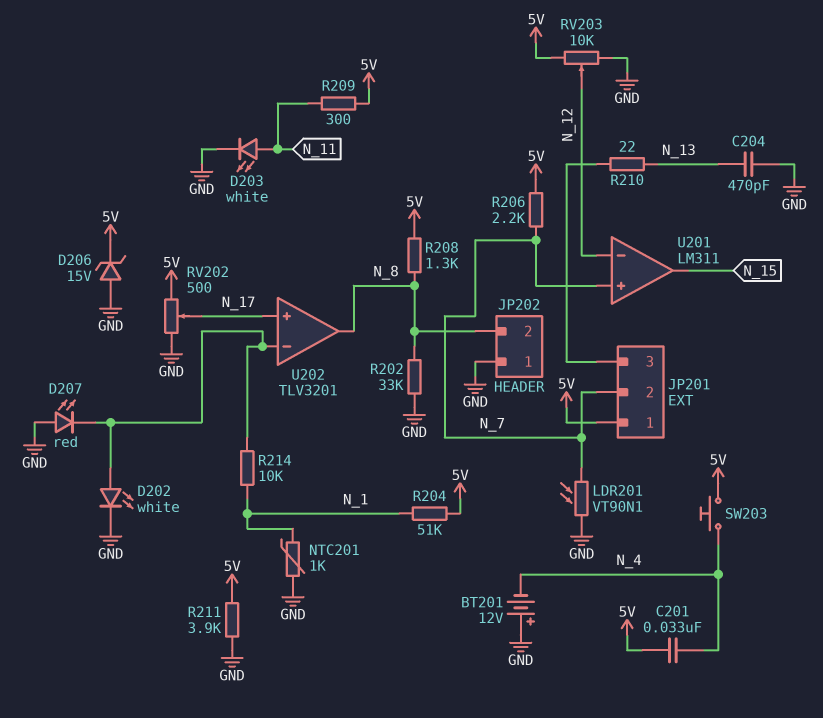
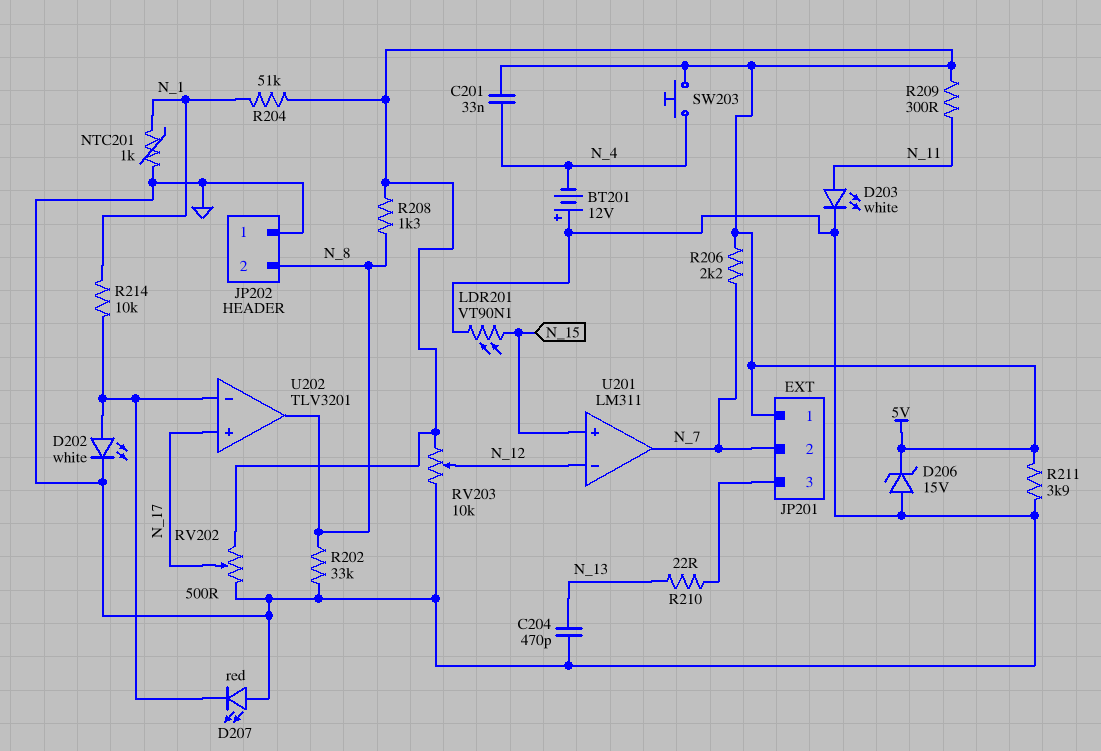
LDR201: VT90N1 (GND, N_7) -> VT90N1 (GND, N_15)
U201 pin in+: N_7 -> N_15
U201 pin out: N_15 -> N_7

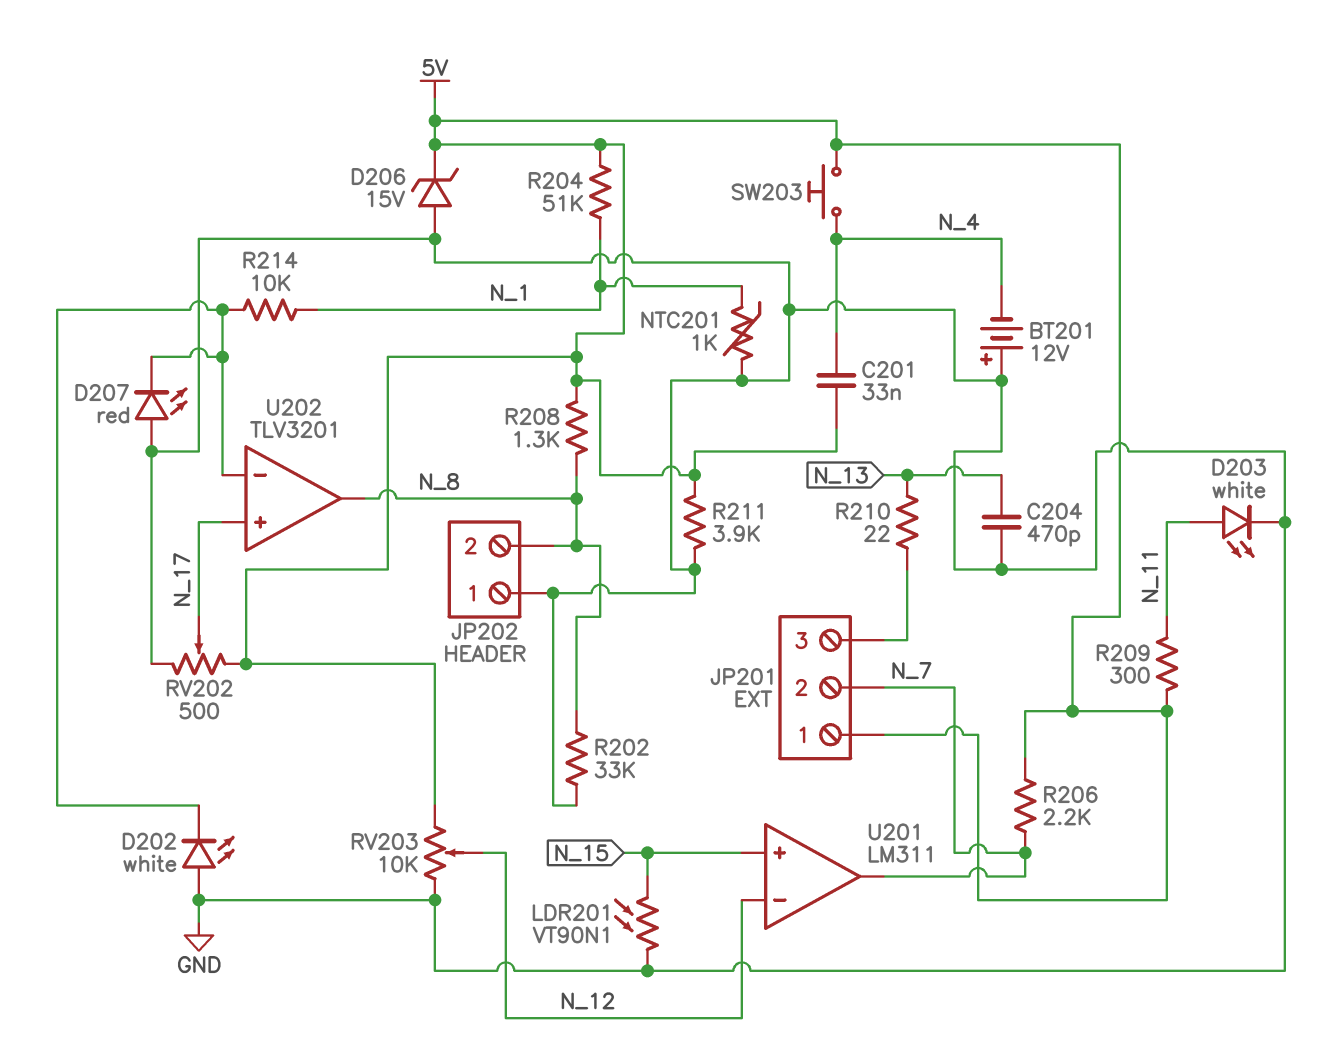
D202: LED white (A U202/in-, K GND) -> LED white (A GND, K U202/in-)

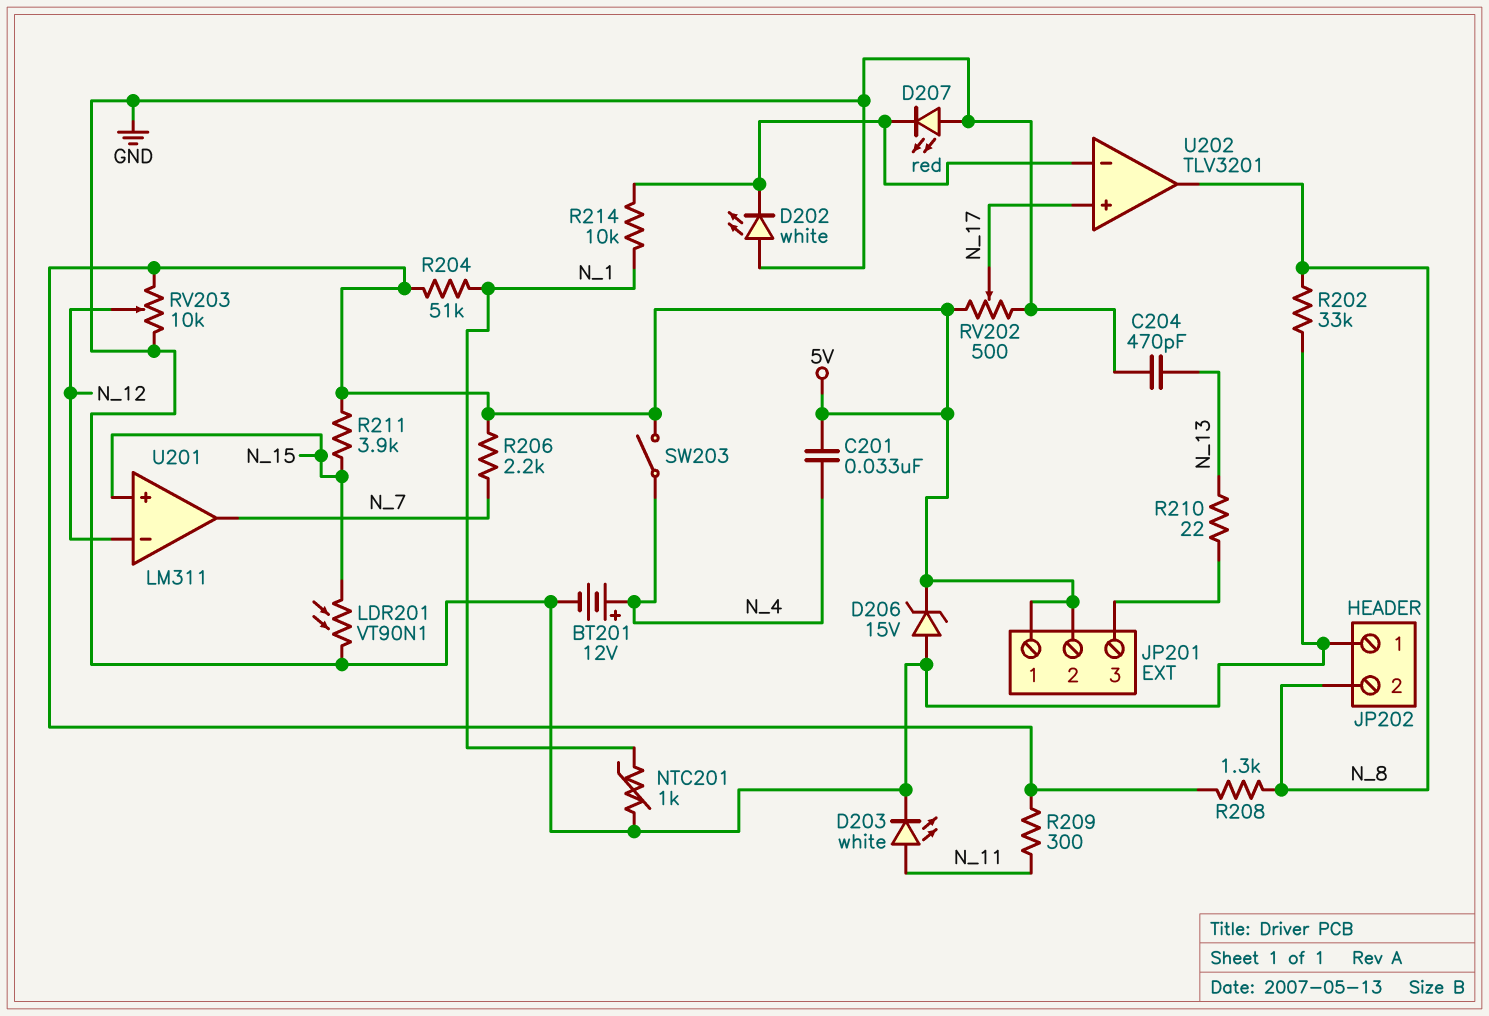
BT201: 12V (plus GND, minus N_4) -> 12V (plus N_4, minus GND)
JP201 pin 2: N_7 -> 5V
R211: 3.9k (5V, GND) -> 3.9k (5V, N_15)
SW203: button (5V, N_4) -> switch (5V, N_4)

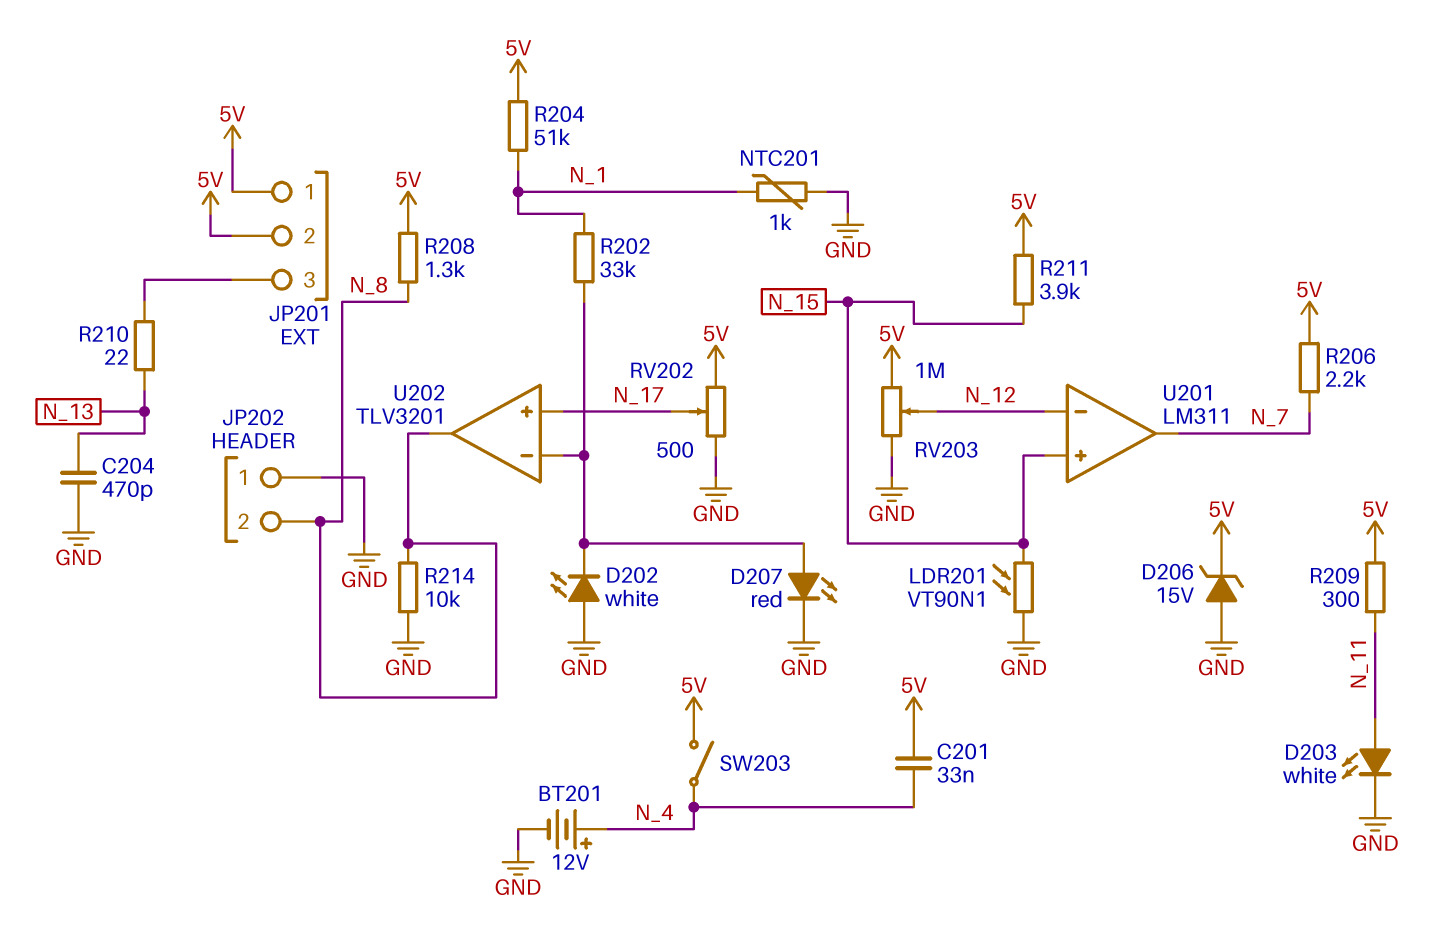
D207: LED red (A GND, K U202/in-) -> LED red (A U202/in-, K GND)
R202: 33k (GND, N_8) -> 33k (N_1, U202/in-)
R214: 10k (N_1, U202/in-) -> 10k (GND, N_8)
RV203: 10k (5V, GND, wiper N_12) -> 1M (5V, GND, wiper N_12)

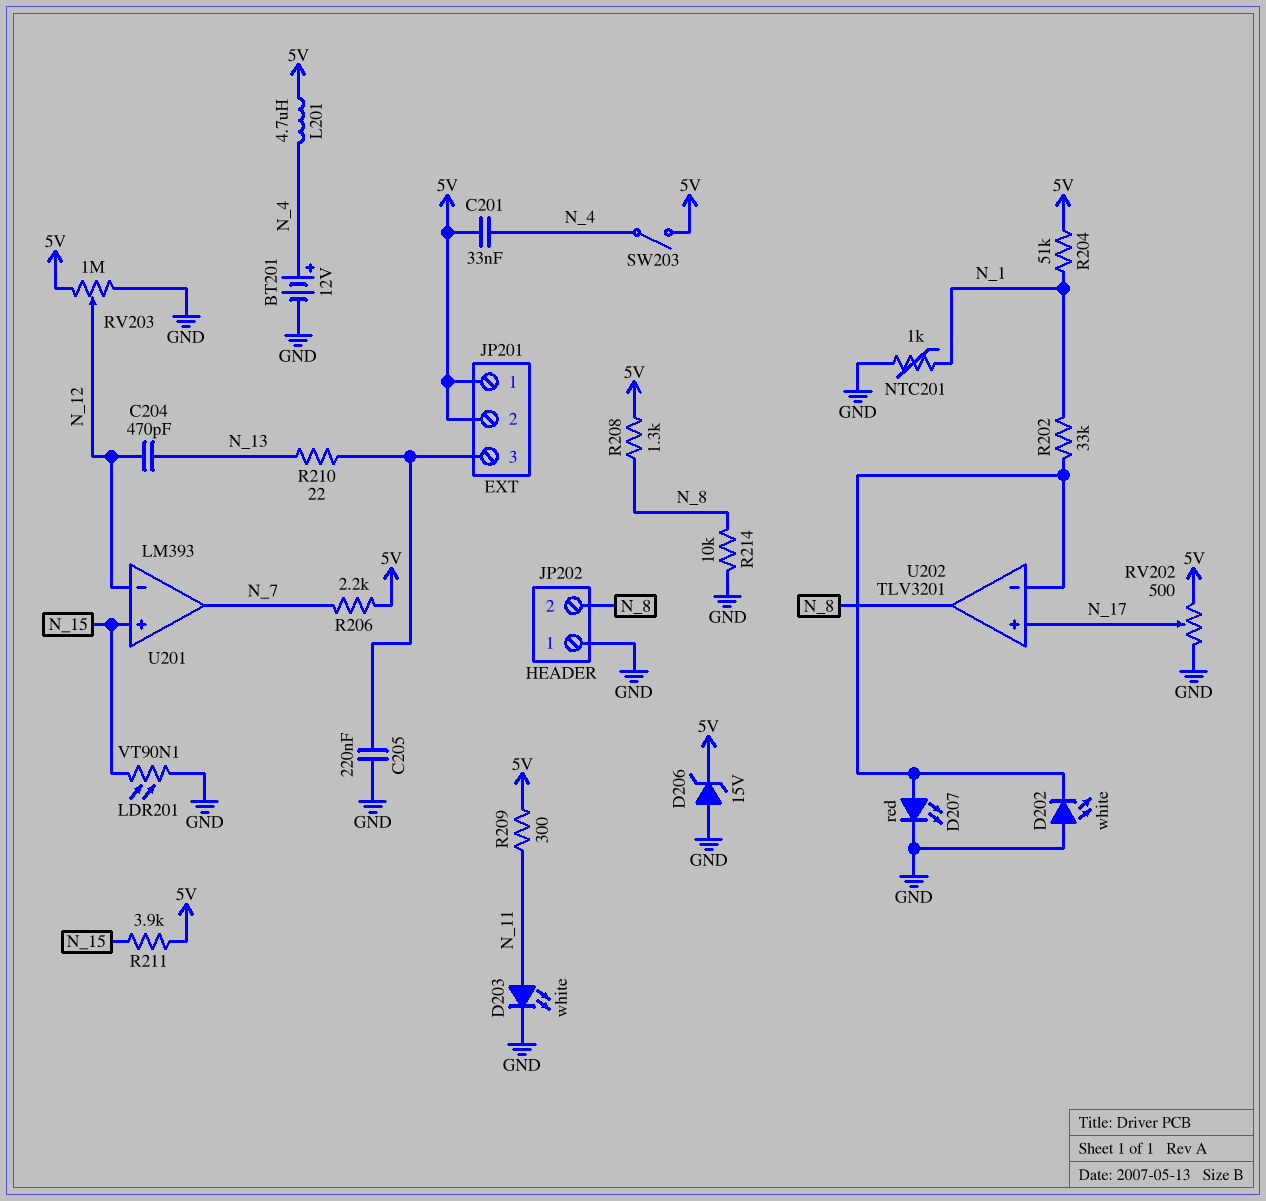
C204: 470pF (GND, N_13) -> 470pF (N_12, N_13)
C205: none -> 220nF (GND, JP201/3)
L201: none -> 4.7uH (5V, N_4)
U201: LM311 -> LM393

